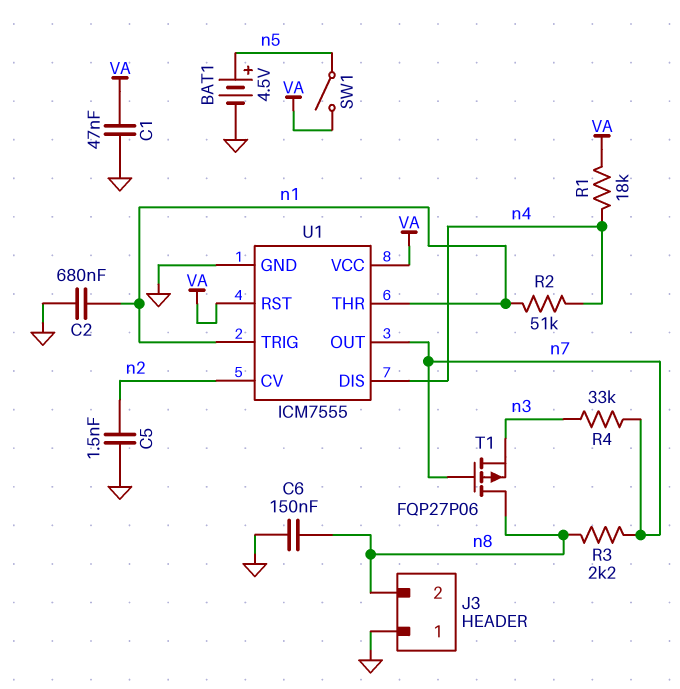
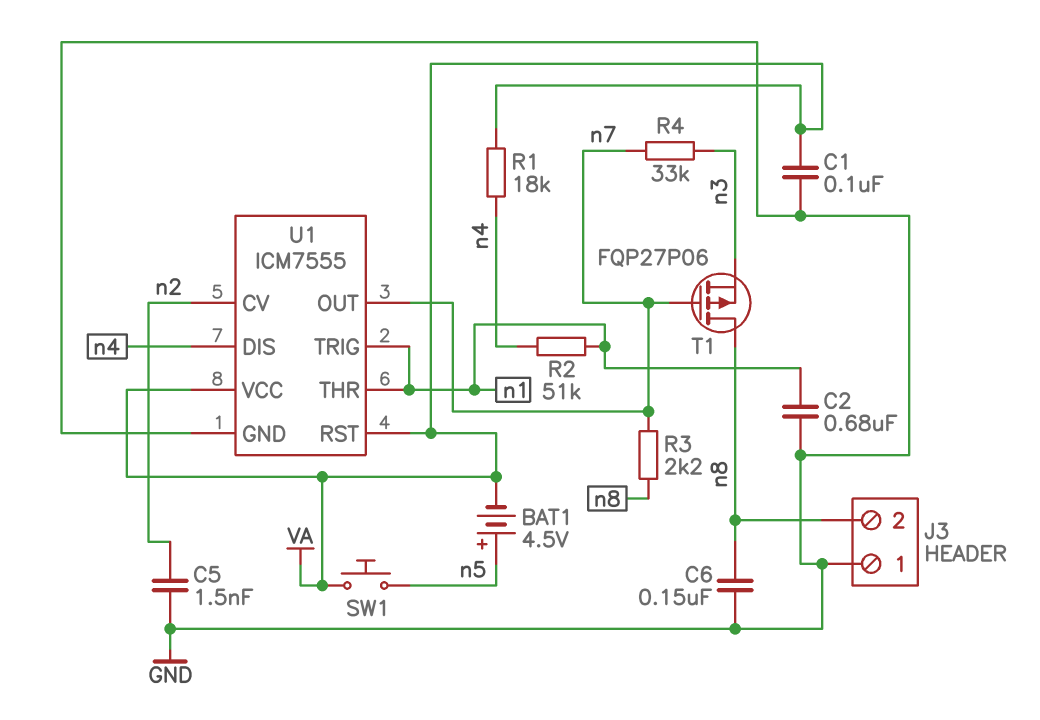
BAT1: 4.5V (plus n5, minus GND) -> 4.5V (plus n5, minus VA)
C1: 47nF (GND, VA) -> 100nF (GND, VA)
SW1: switch (VA, n5) -> button (VA, n5)

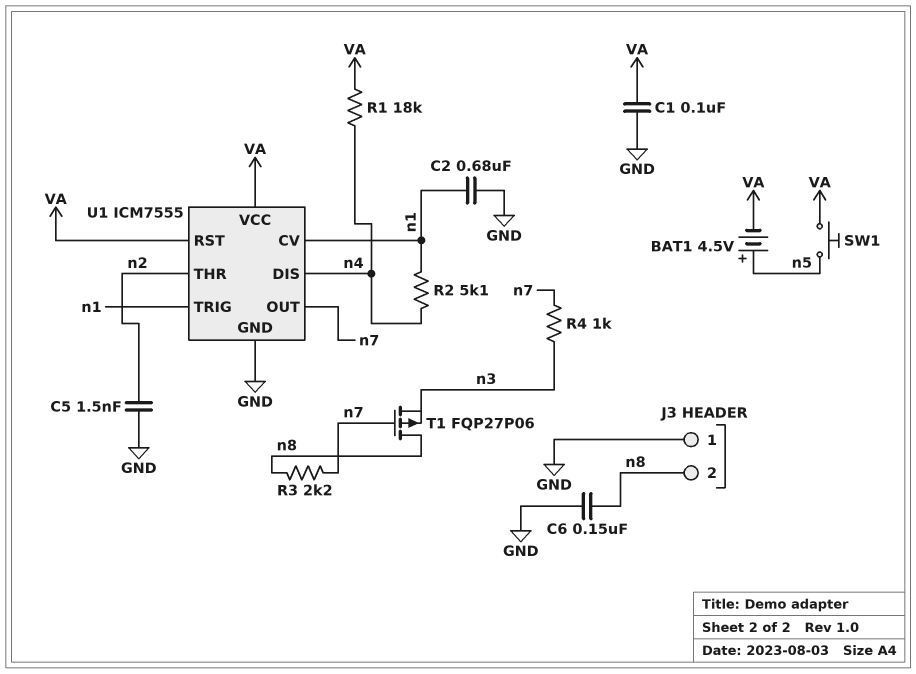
R2: 51k (n1, n4) -> 5.1k (n1, n4)
R4: 33k (n3, n7) -> 1k (n3, n7)
U1 pin CV: n2 -> n1
U1 pin THR: n1 -> n2

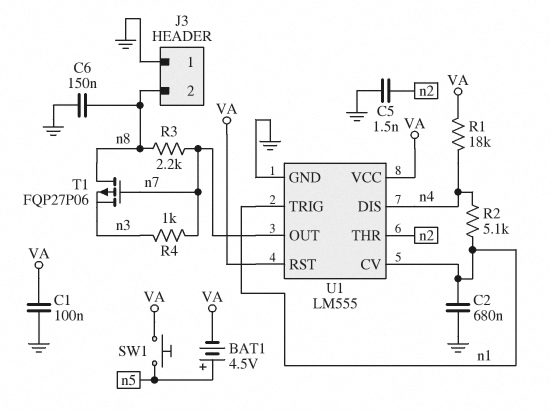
U1: ICM7555 -> LM555

